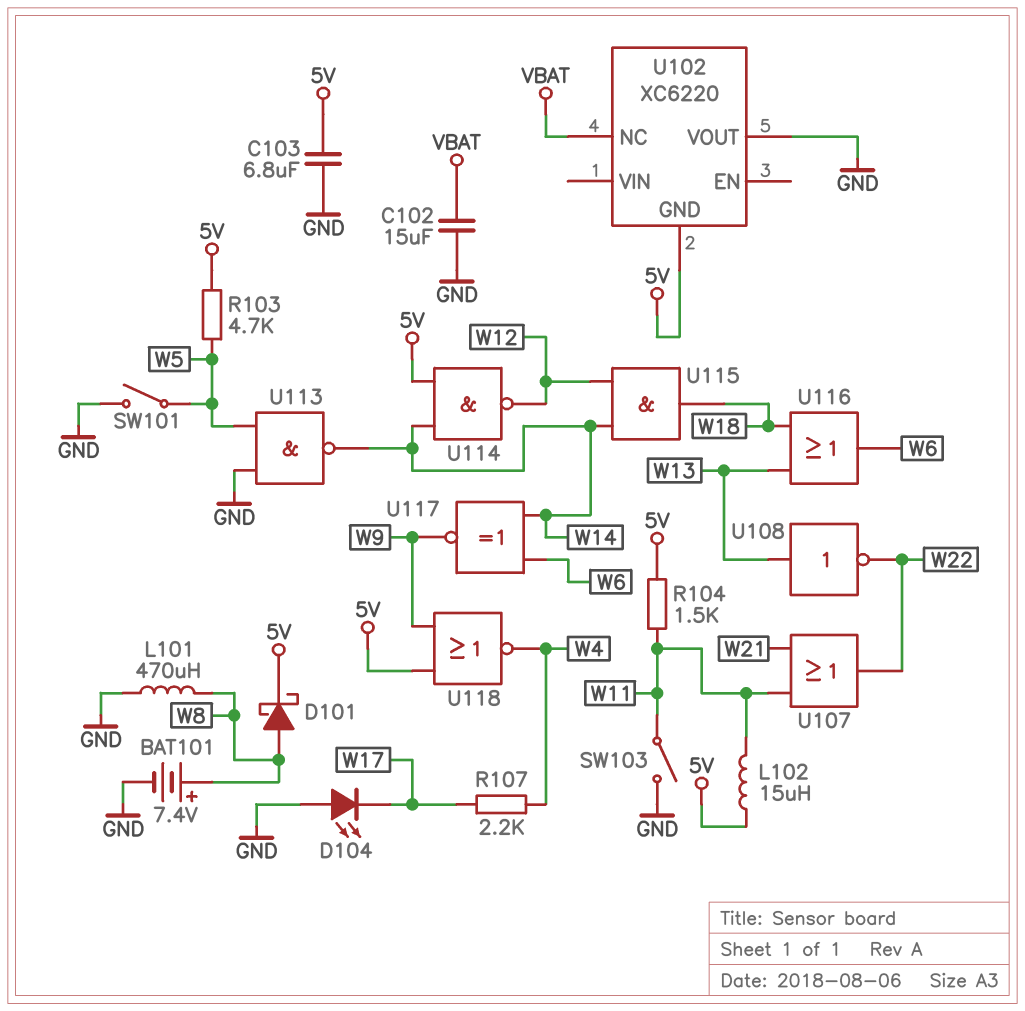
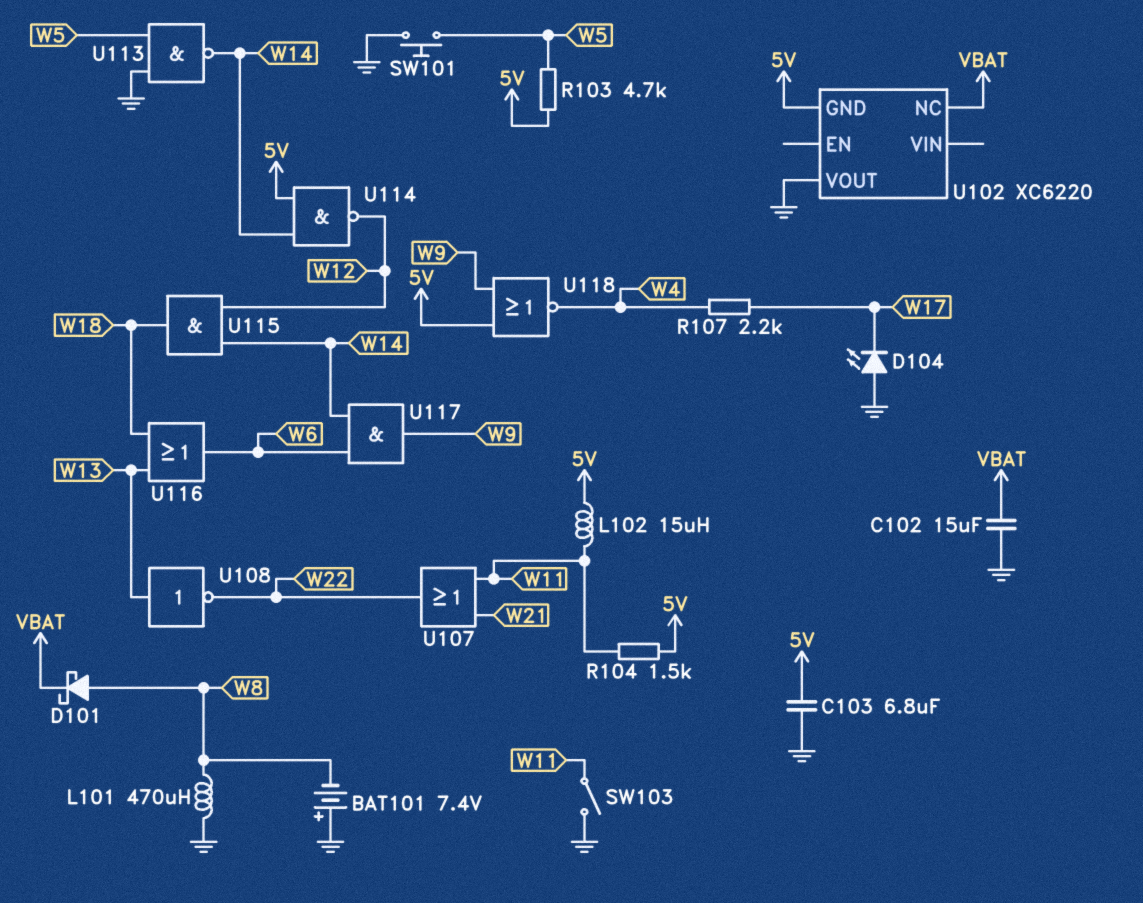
BAT101: 7.4V (plus W8, minus GND) -> 7.4V (plus GND, minus W8)
D101: schottky (A W8, K 5V) -> schottky (A W8, K VBAT)
SW101: switch (GND, W5) -> button (GND, W5)
U117: XNOR (in W6, in W14, out W9) -> AND (in W6, in W14, out W9)

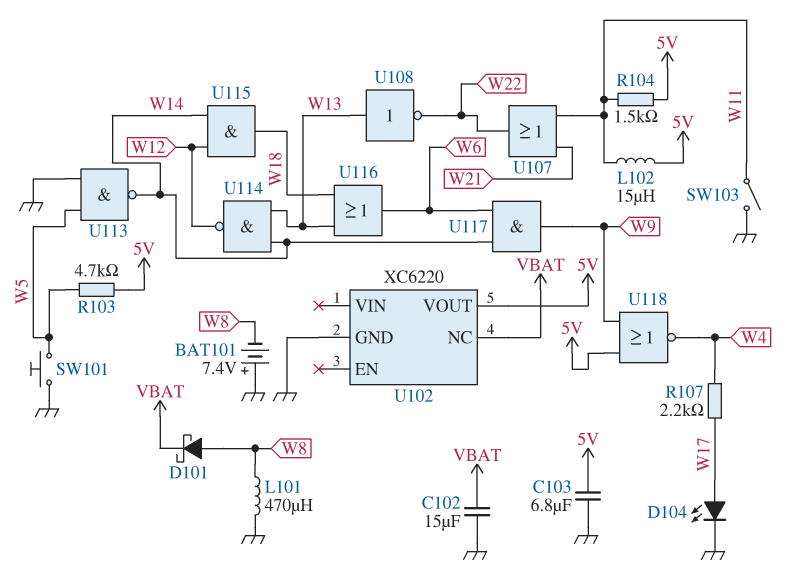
D104: LED (A GND, K W17) -> LED (A W17, K GND)
U102 pin GND: 5V -> GND
U102 pin VOUT: GND -> 5V
U114: NAND (in 5V, in W14, out W12) -> NAND (in W13, in W14, out W12)

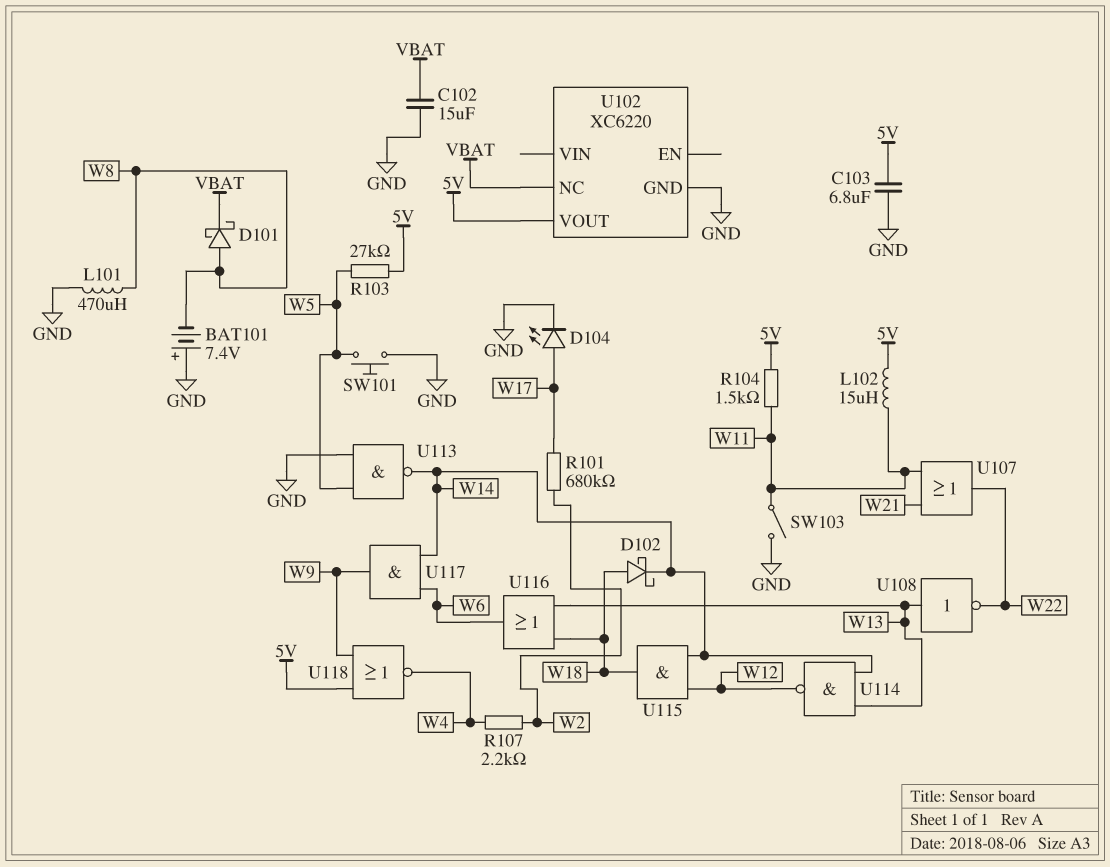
D102: none -> schottky (A W18, K W14)
R101: none -> 680k (W2, W17)
R103: 4.7k (5V, W5) -> 27k (5V, W5)
R107: 2.2k (W4, W17) -> 2.2k (W2, W4)

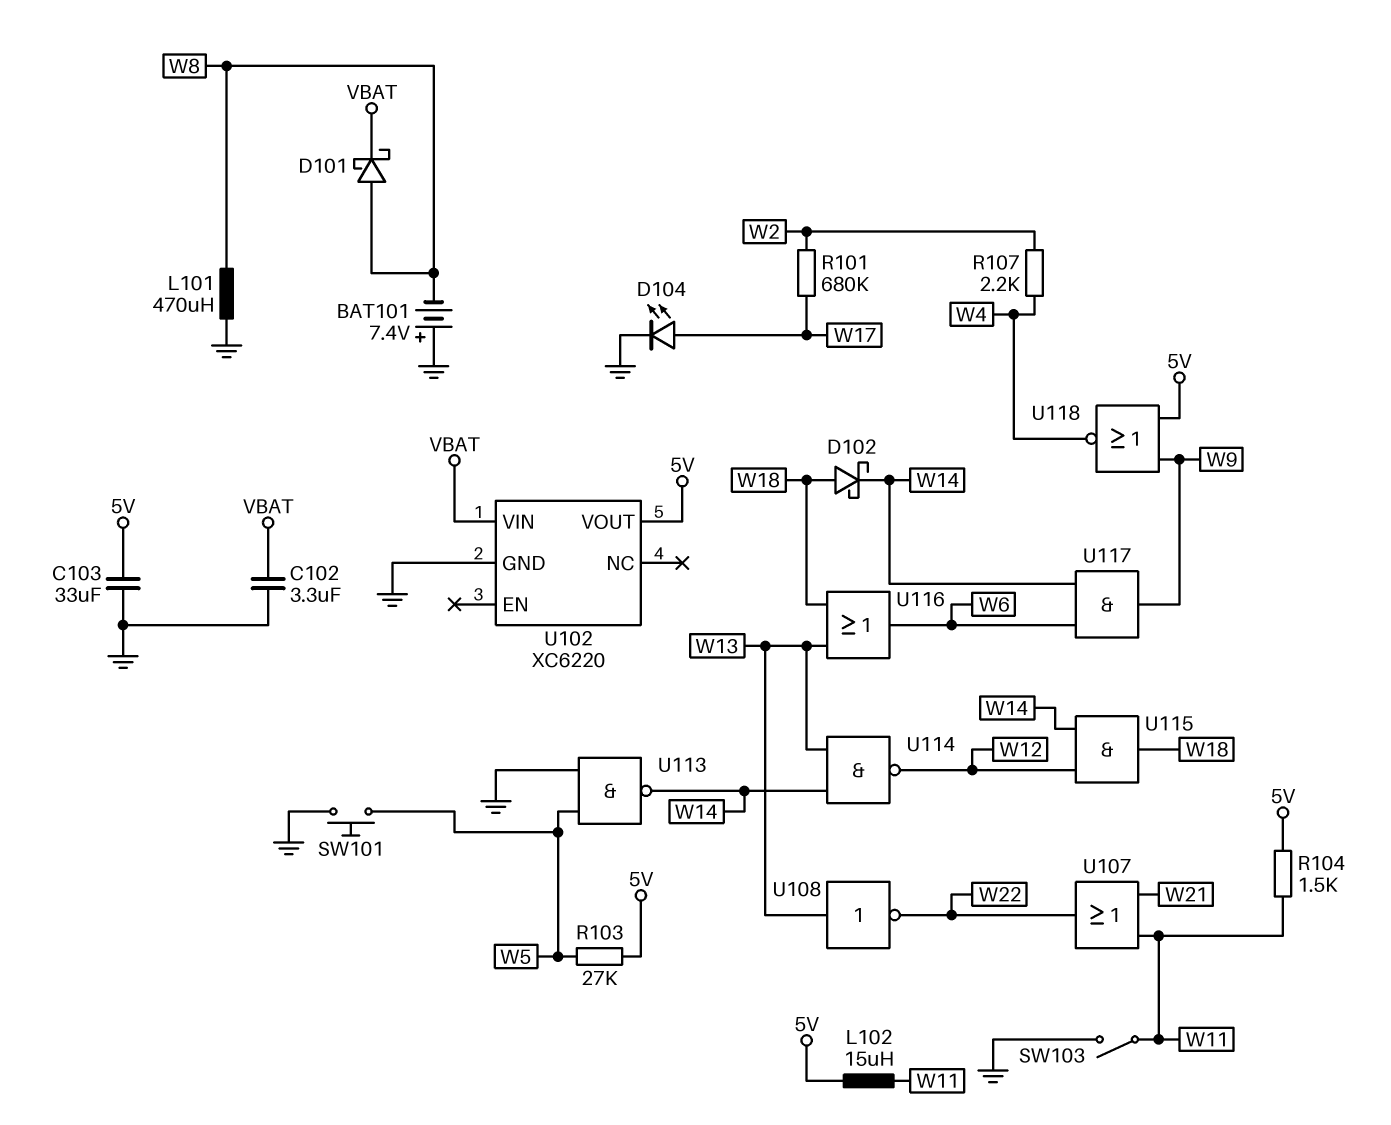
C102: 15uF (GND, VBAT) -> 3.3uF (GND, VBAT)
C103: 6.8uF (5V, GND) -> 33uF (5V, GND)
U102 pin NC: VBAT -> none
U102 pin VIN: none -> VBAT

